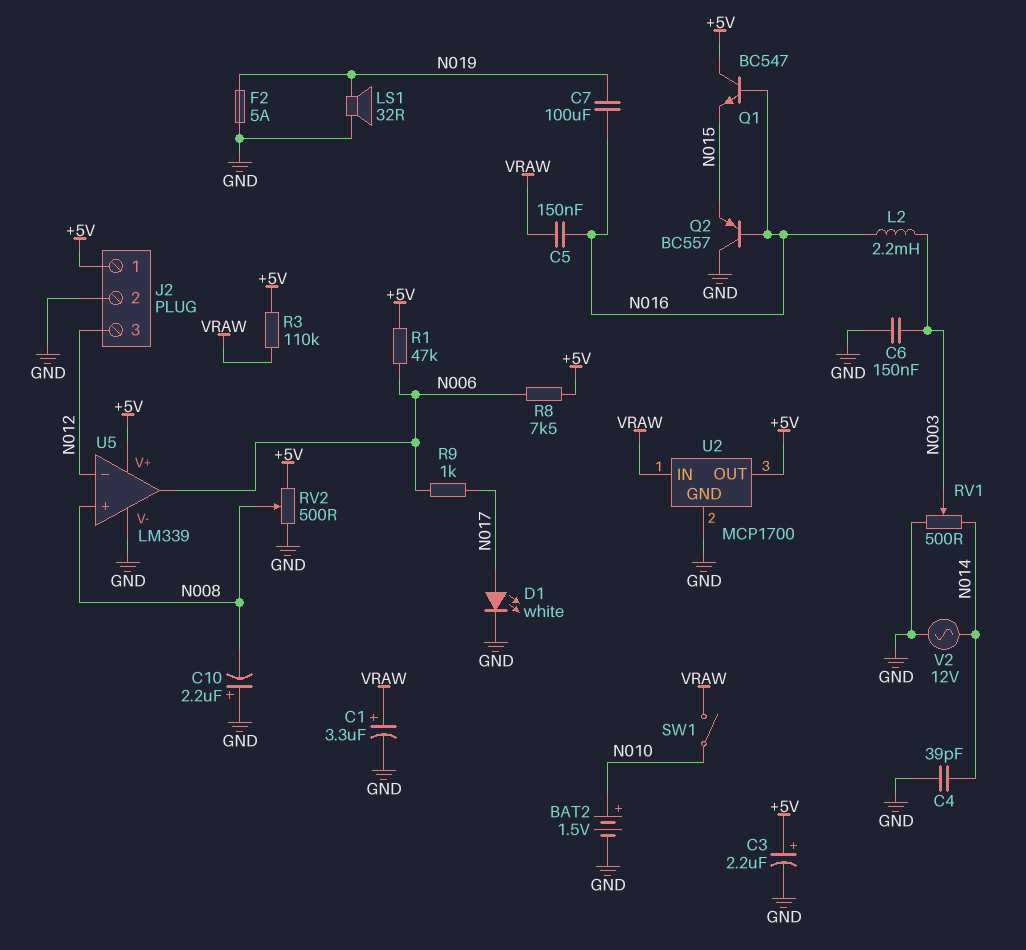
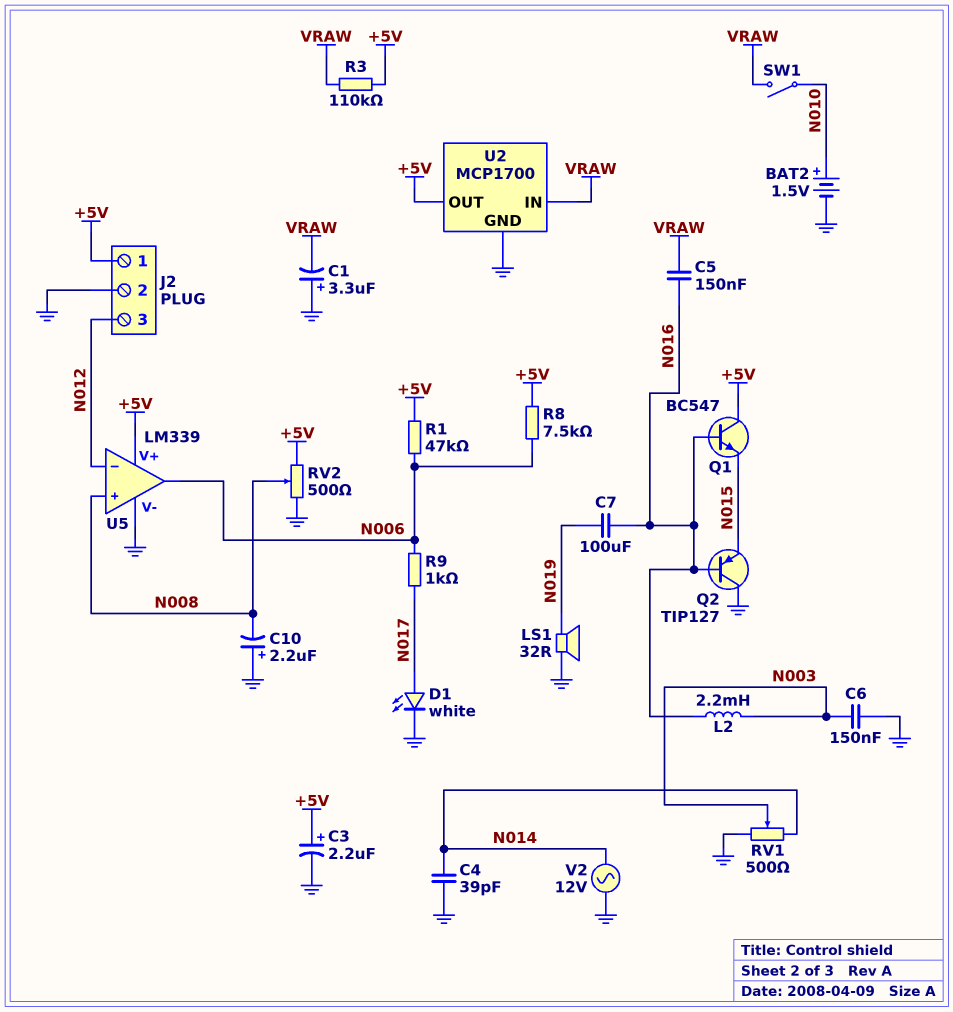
C1: 3.3uF (plus VRAW, minus GND) -> 3.3uF (plus GND, minus VRAW)
F2: 5A (GND, N019) -> none
Q2: PNP BC557 (B N016, C GND, E N015) -> PNP TIP127 (B N016, C GND, E N015)

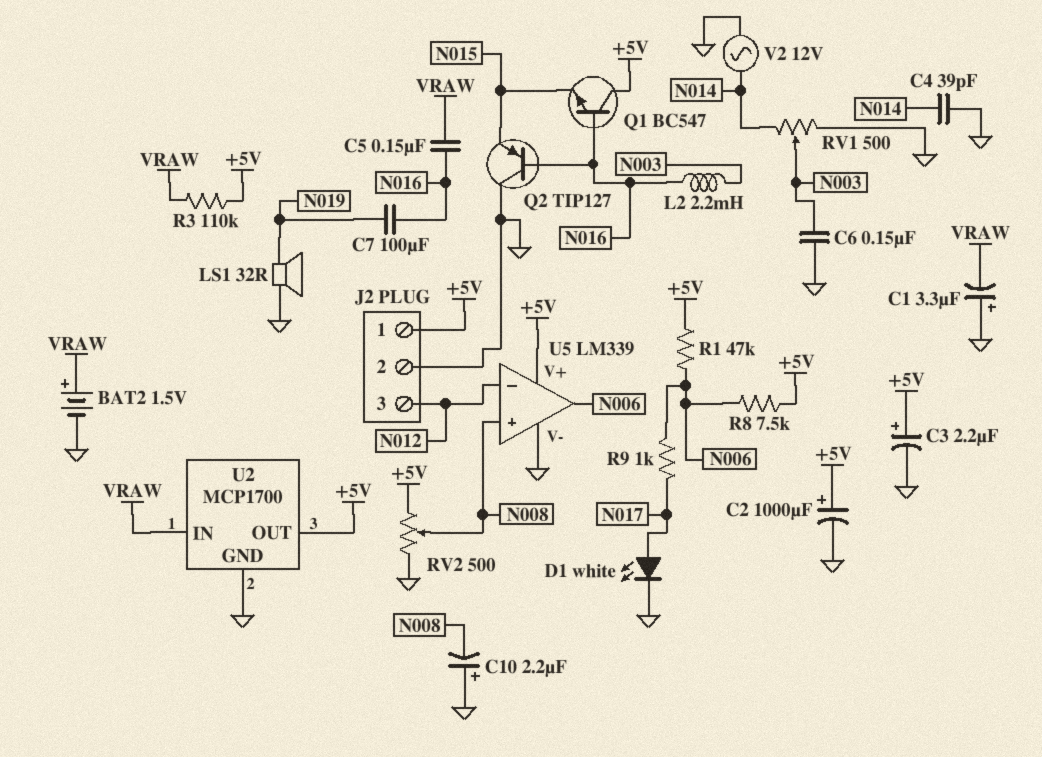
BAT2: 1.5V (plus N010, minus GND) -> 1.5V (plus VRAW, minus GND)
C2: none -> 1000uF (plus +5V, minus GND)
SW1: switch (N010, VRAW) -> none

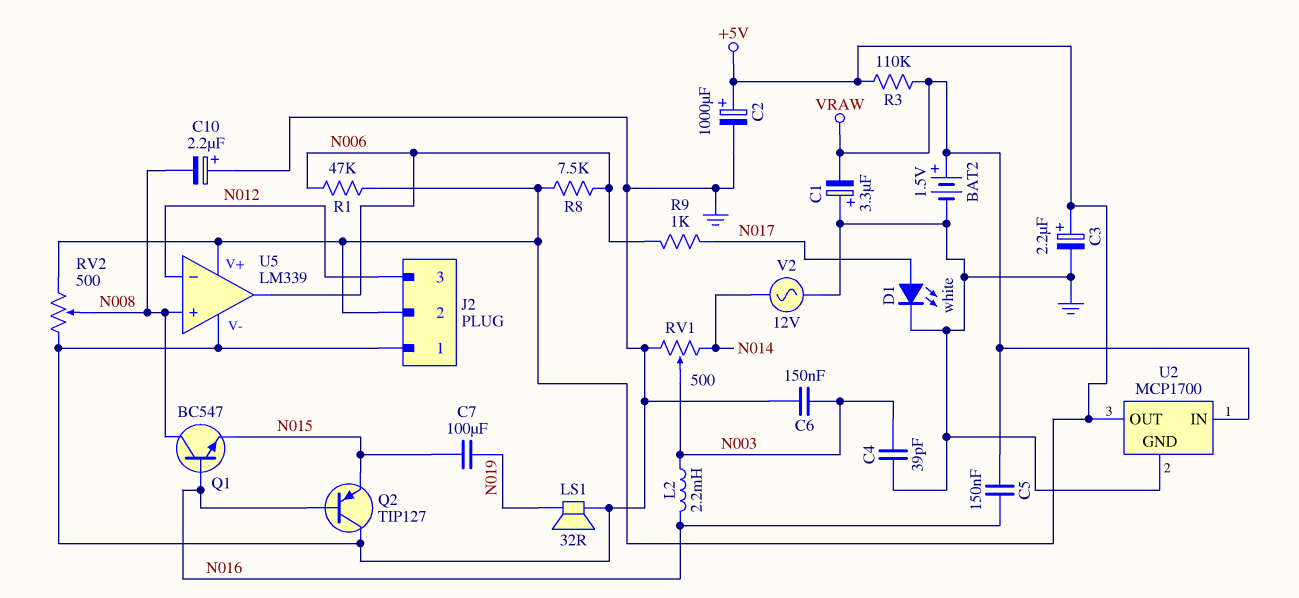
C4: 39pF (GND, N014) -> 39pF (GND, N003)
C7: 100uF (N016, N019) -> 100uF (N015, N019)
J2 pin 1: +5V -> GND
J2 pin 2: GND -> +5V
Q1: NPN BC547 (B N016, C +5V, E N015) -> NPN BC547 (B N016, C N008, E N015)

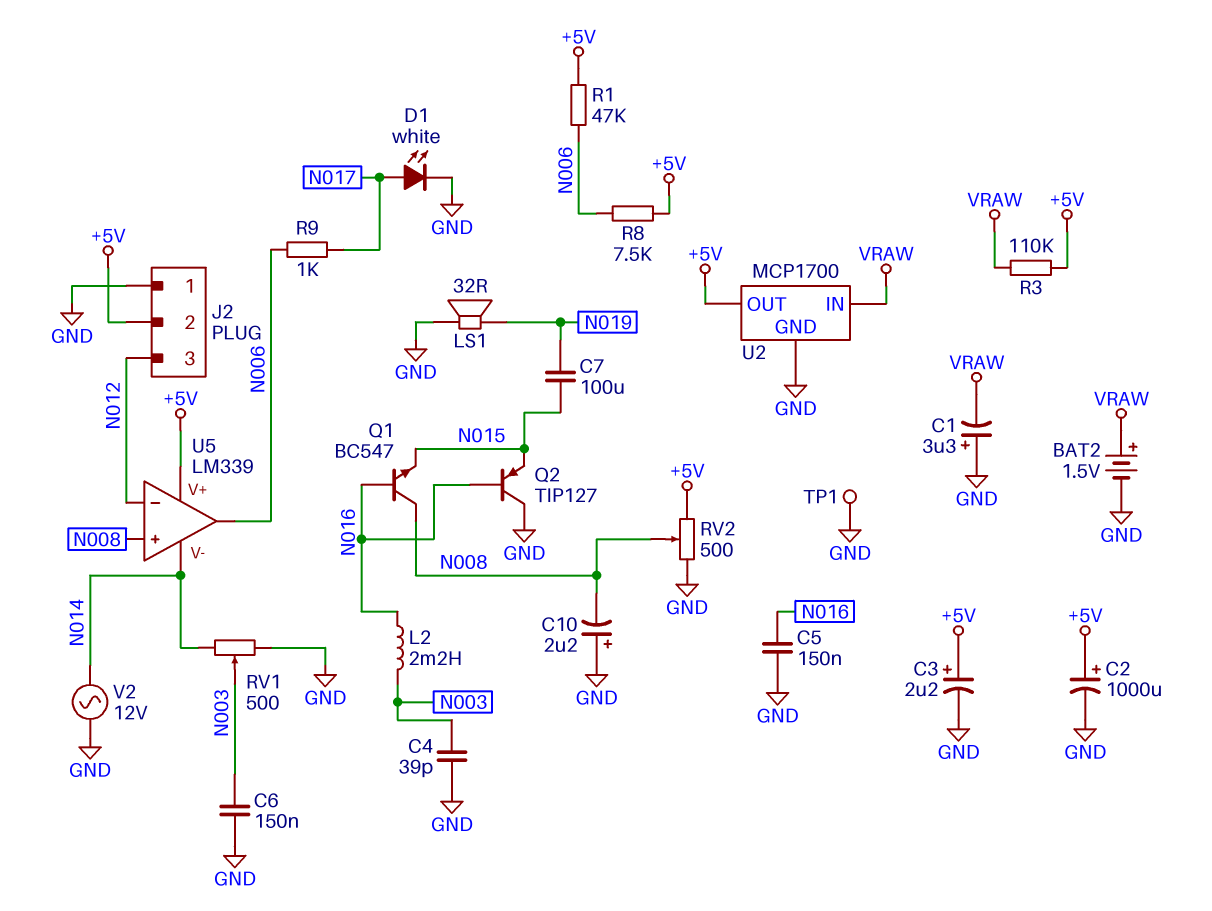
C5: 150nF (N016, VRAW) -> 150nF (GND, N016)
TP1: none -> test point (GND)
U5 pin V-: GND -> N014

